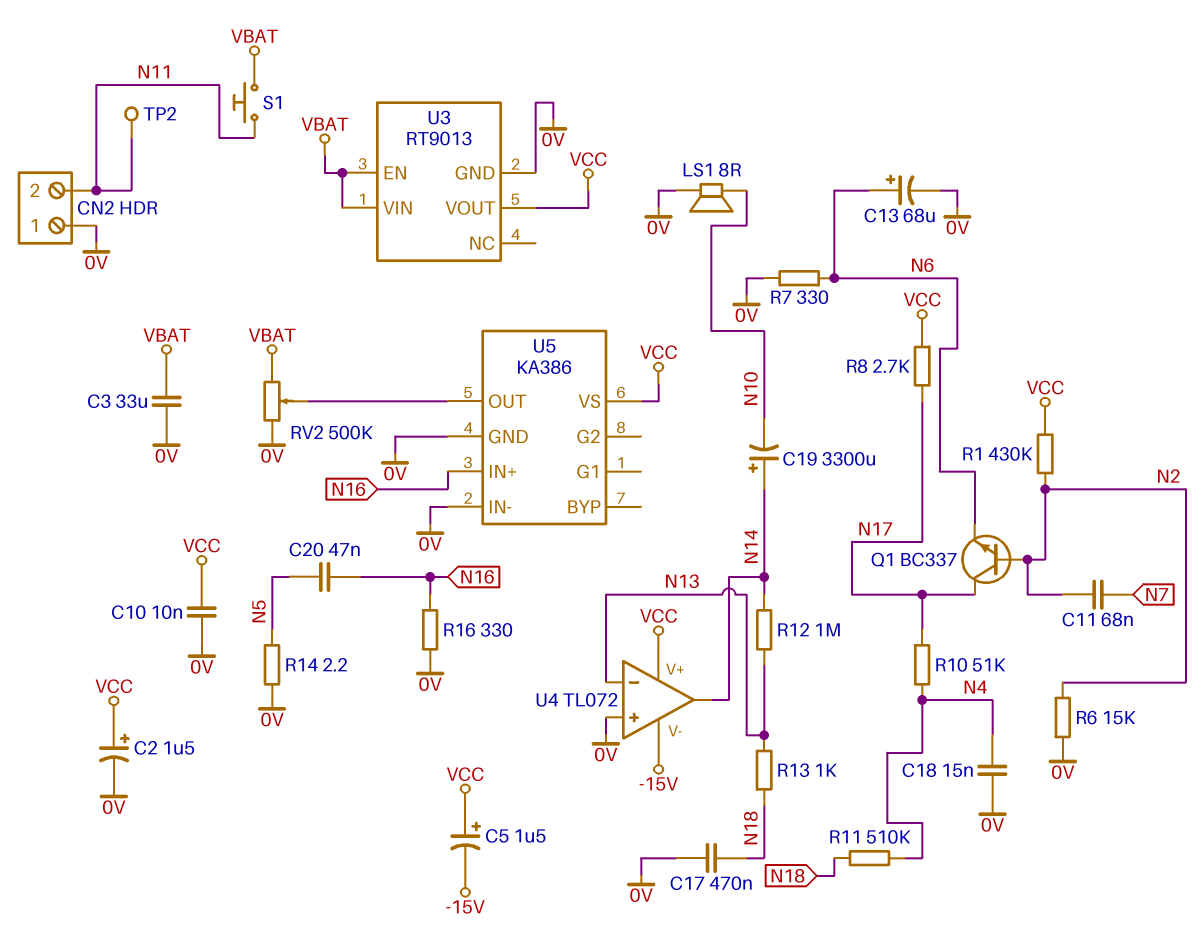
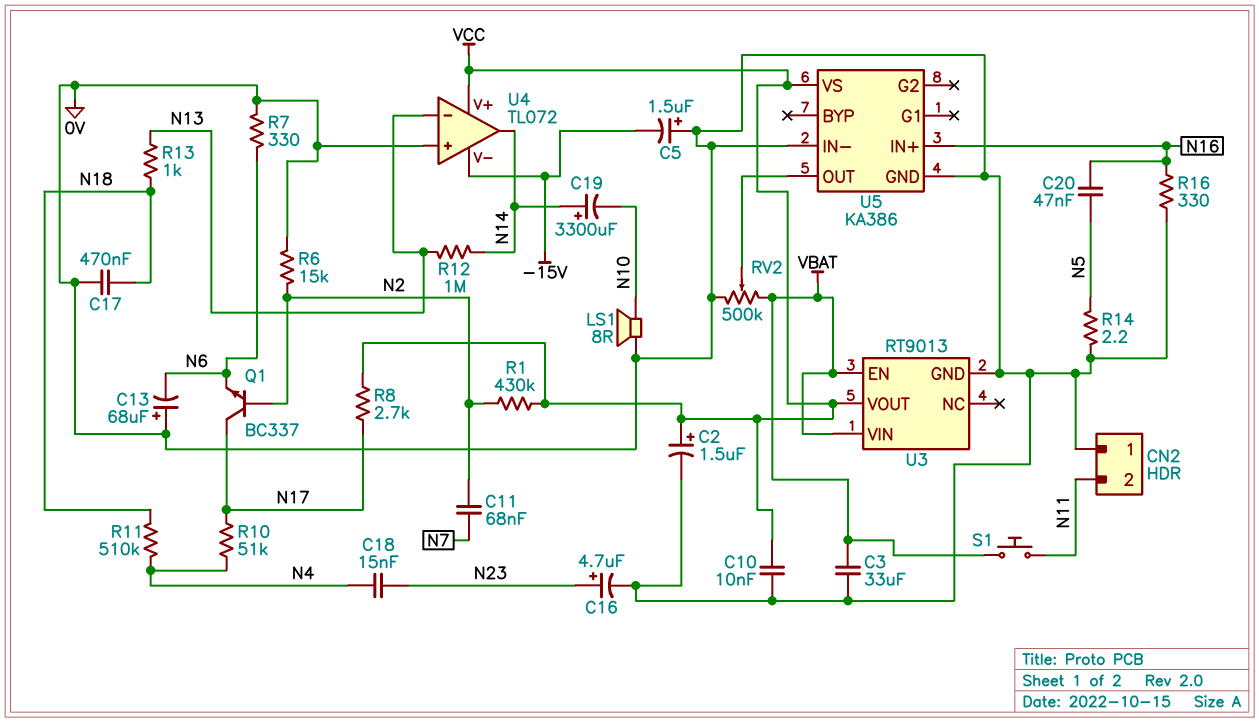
C5: 1.5uF (plus VCC, minus -15V) -> 1.5uF (plus 0V, minus -15V)
C13: 68uF (plus N6, minus 0V) -> 68uF (plus 0V, minus N6)
C16: none -> 4.7uF (plus N23, minus 0V)
C18: 15nF (0V, N4) -> 15nF (N4, N23)
TP2: test point (N11) -> none

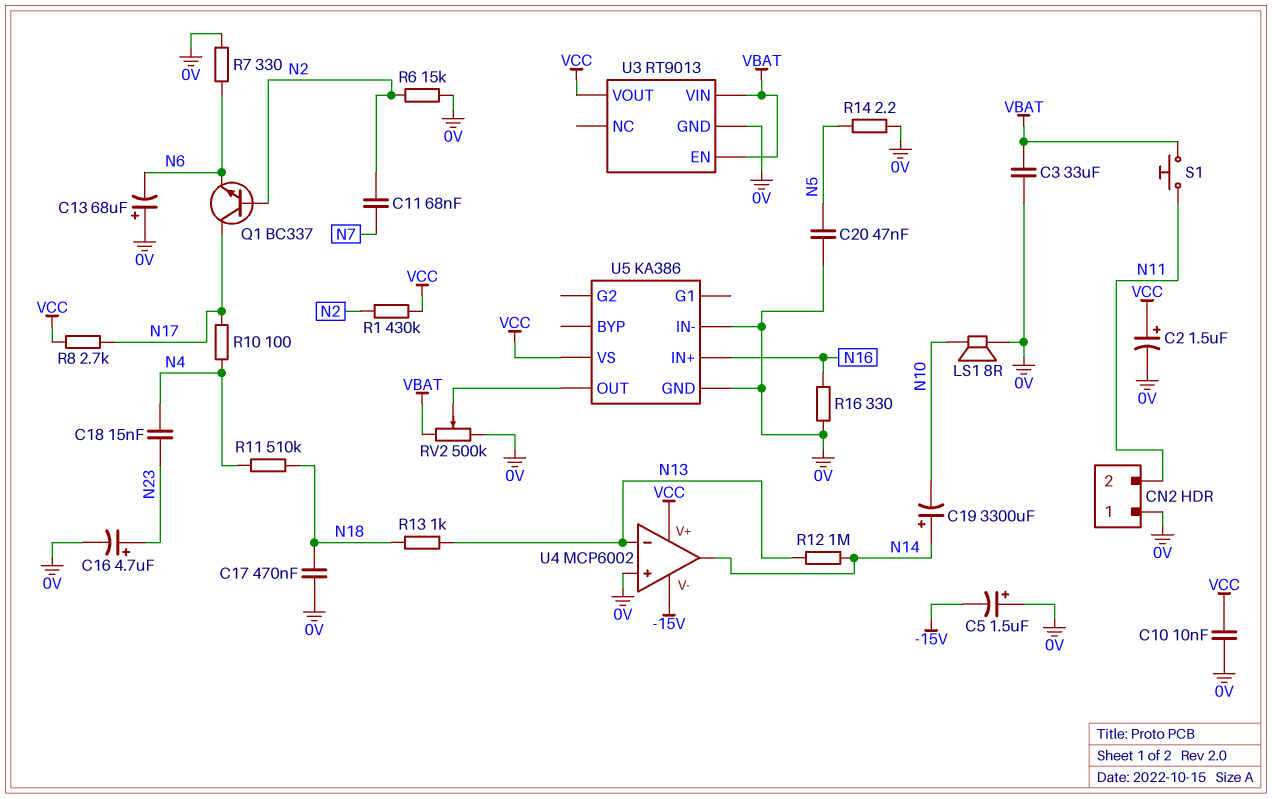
C20: 47nF (N5, N16) -> 47nF (0V, N5)
R10: 51k (N4, N17) -> 100 (N4, N17)
U4: TL072 -> MCP6002

